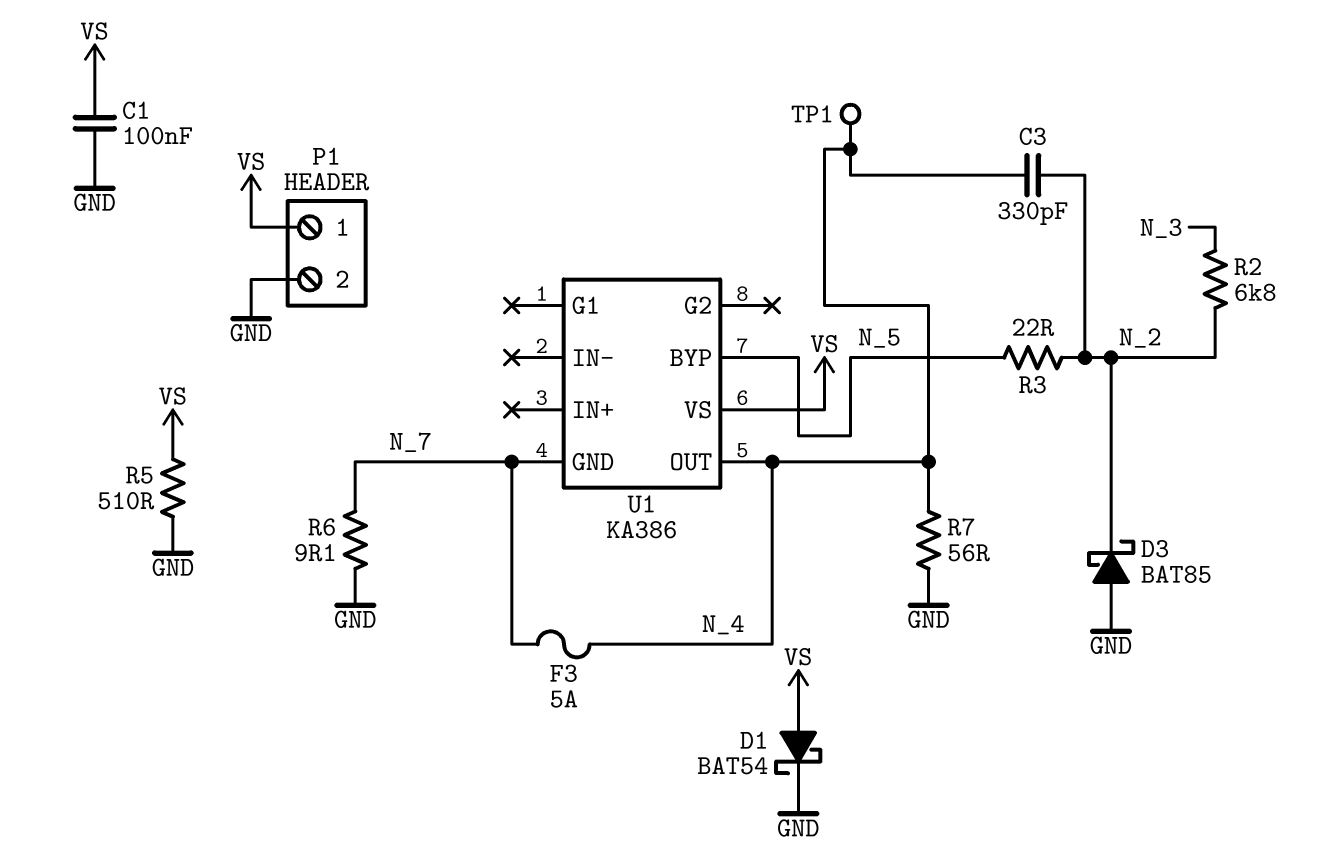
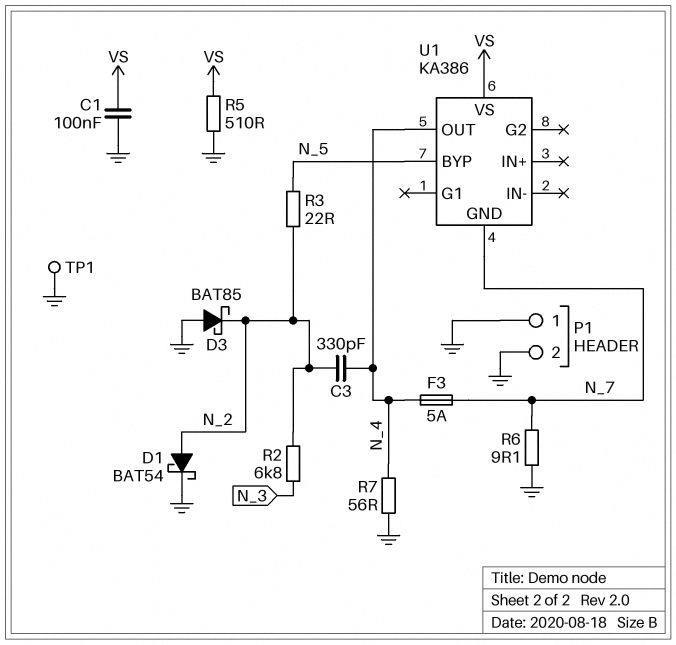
D1: schottky BAT54 (A VS, K GND) -> schottky BAT54 (A N_2, K GND)
P1 pin 1: VS -> GND
TP1: test point (N_4) -> test point (GND)

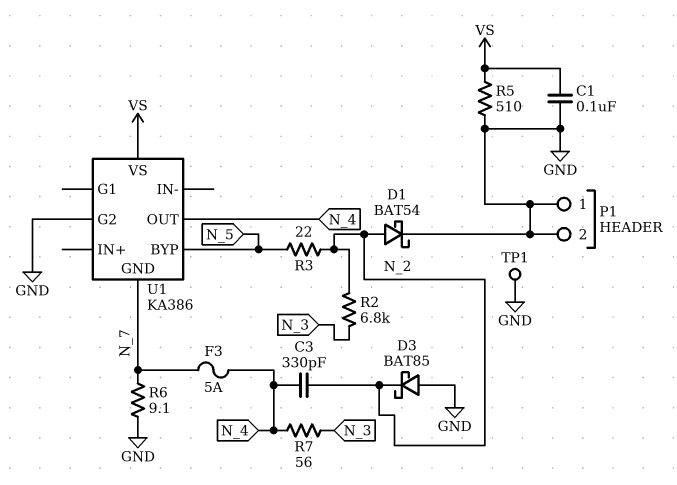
R7: 56 (GND, N_4) -> 56 (N_3, N_4)
U1 pin G2: none -> GND

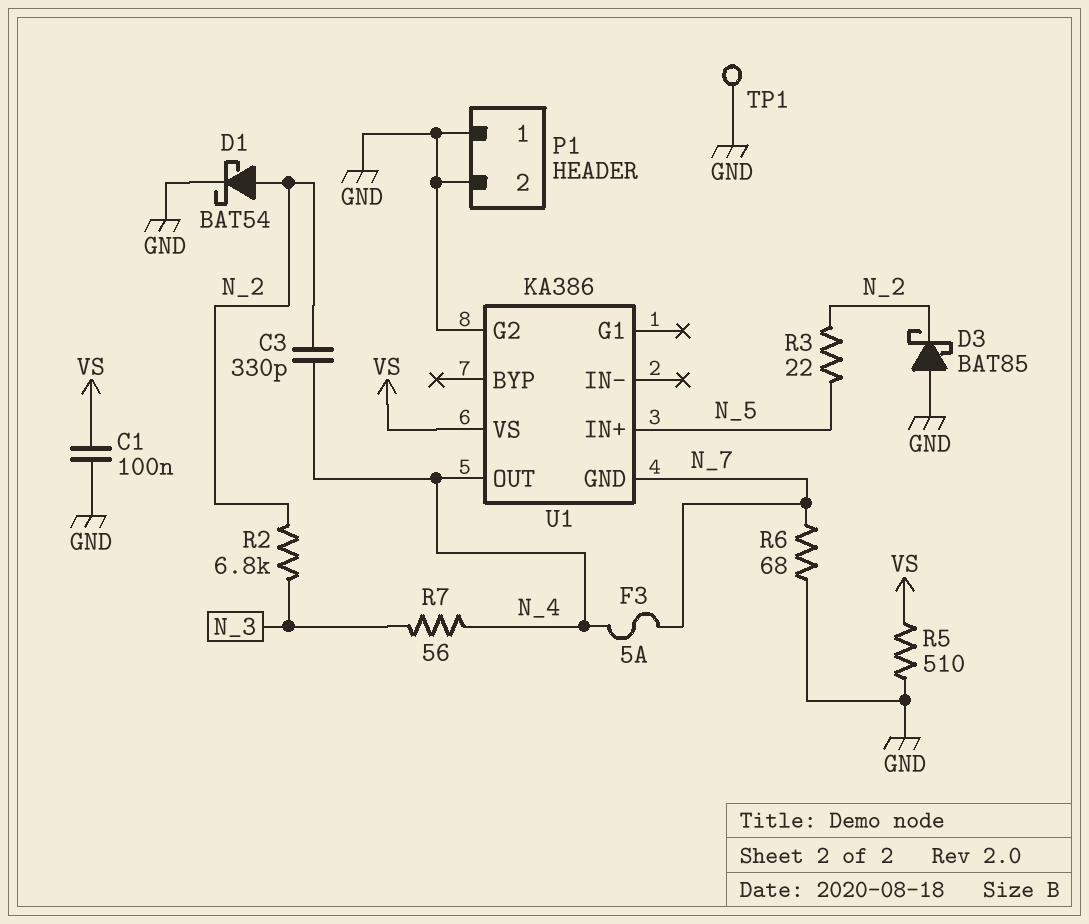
R6: 9.1 (GND, N_7) -> 68 (GND, N_7)
U1 pin BYP: N_5 -> none
U1 pin IN+: none -> N_5

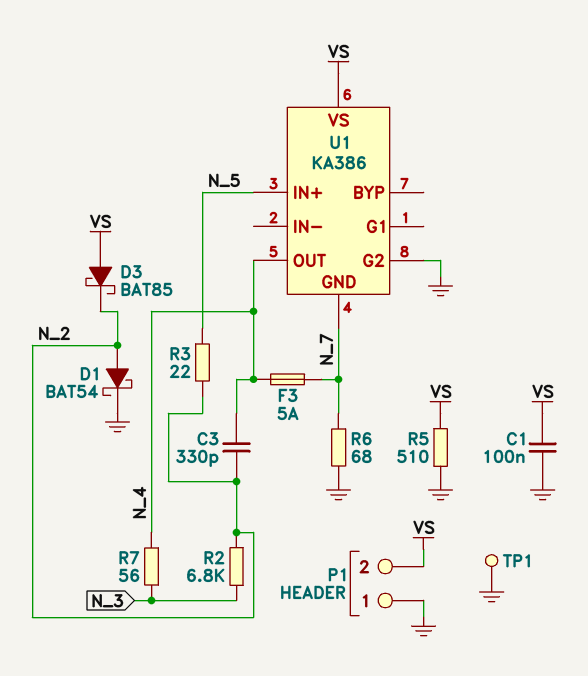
D3: schottky BAT85 (A GND, K N_2) -> schottky BAT85 (A VS, K N_2)
P1 pin 2: GND -> VS

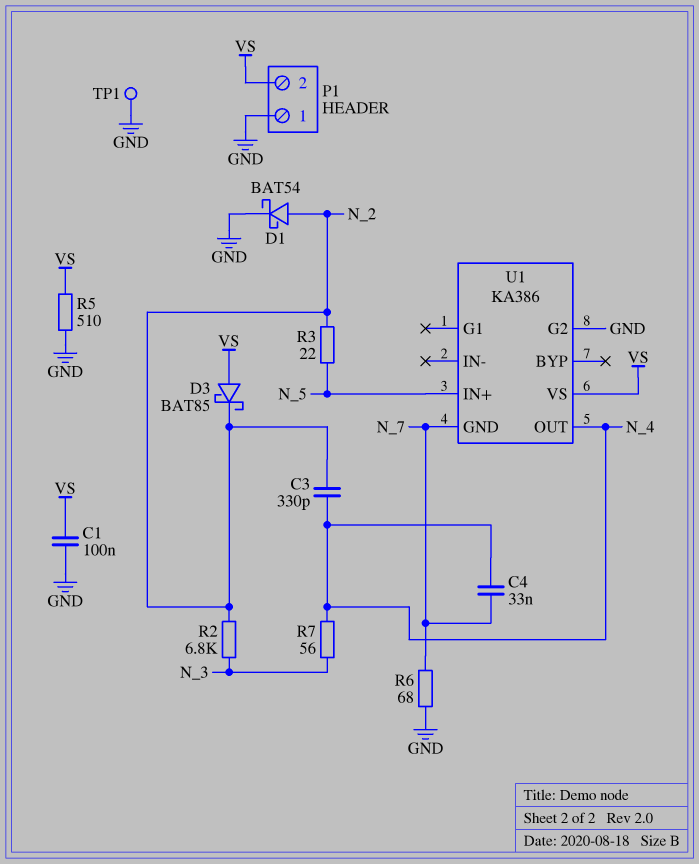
C4: none -> 33nF (N_4, N_7)
F3: 5A (N_4, N_7) -> none

